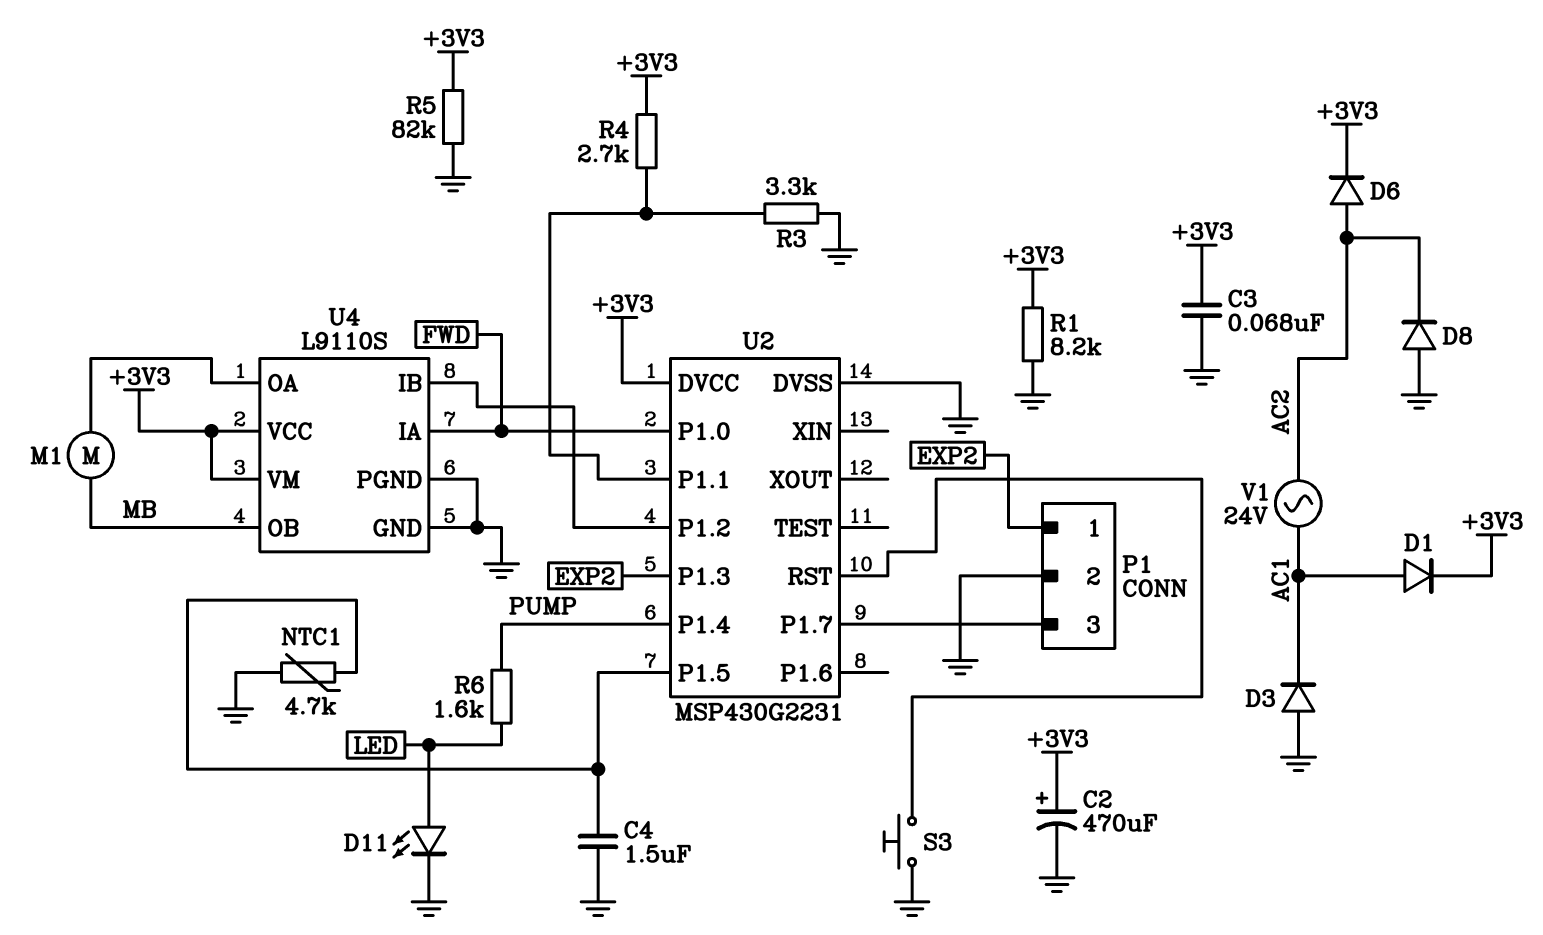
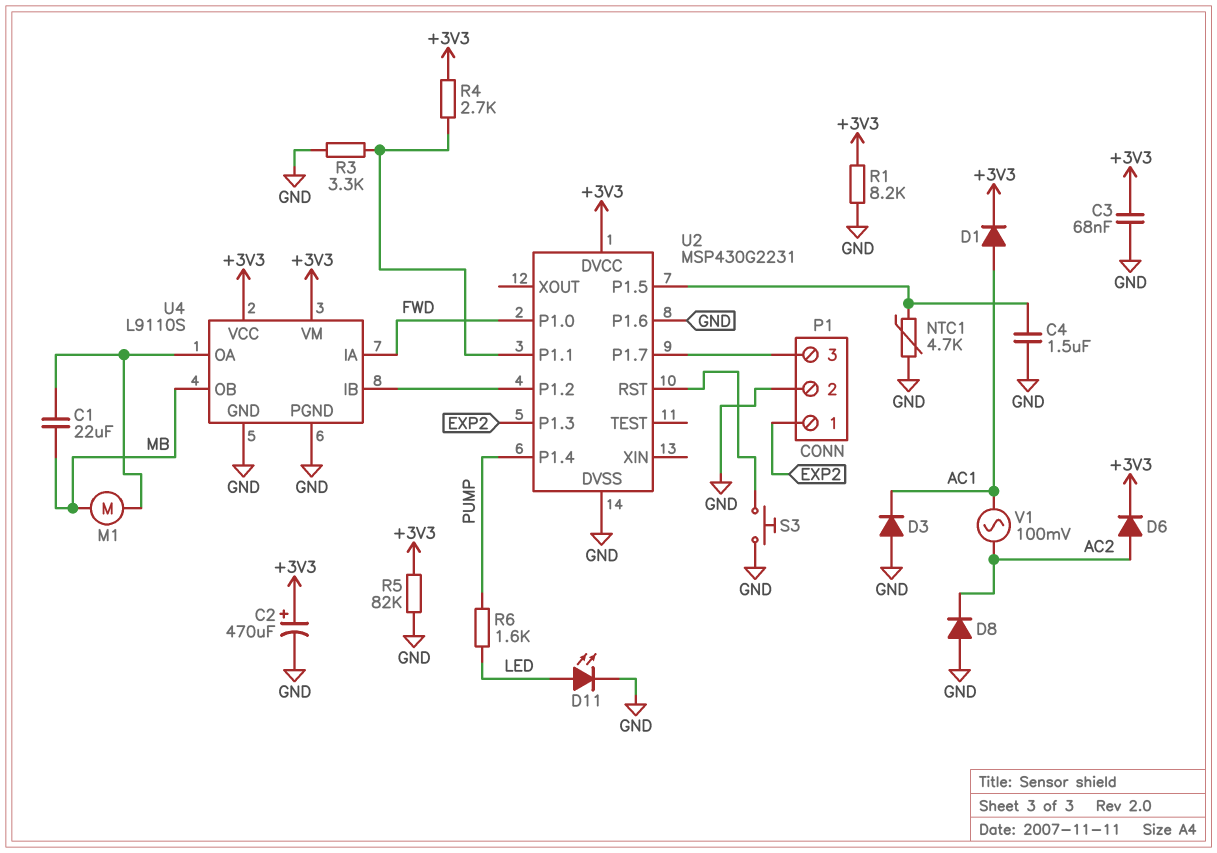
C1: none -> 22uF (MB, U4/OA)
U2 pin P1.6: none -> GND
V1: AC 24V (AC1, AC2) -> AC 100mV (AC1, AC2)

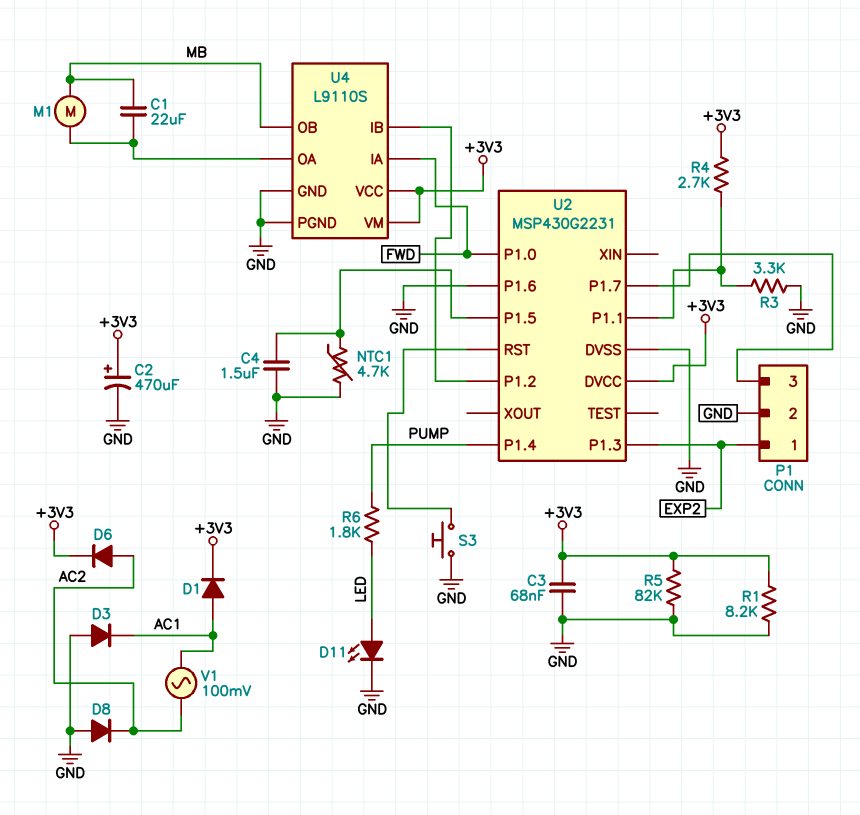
R6: 1.6k (LED, PUMP) -> 1.8k (LED, PUMP)

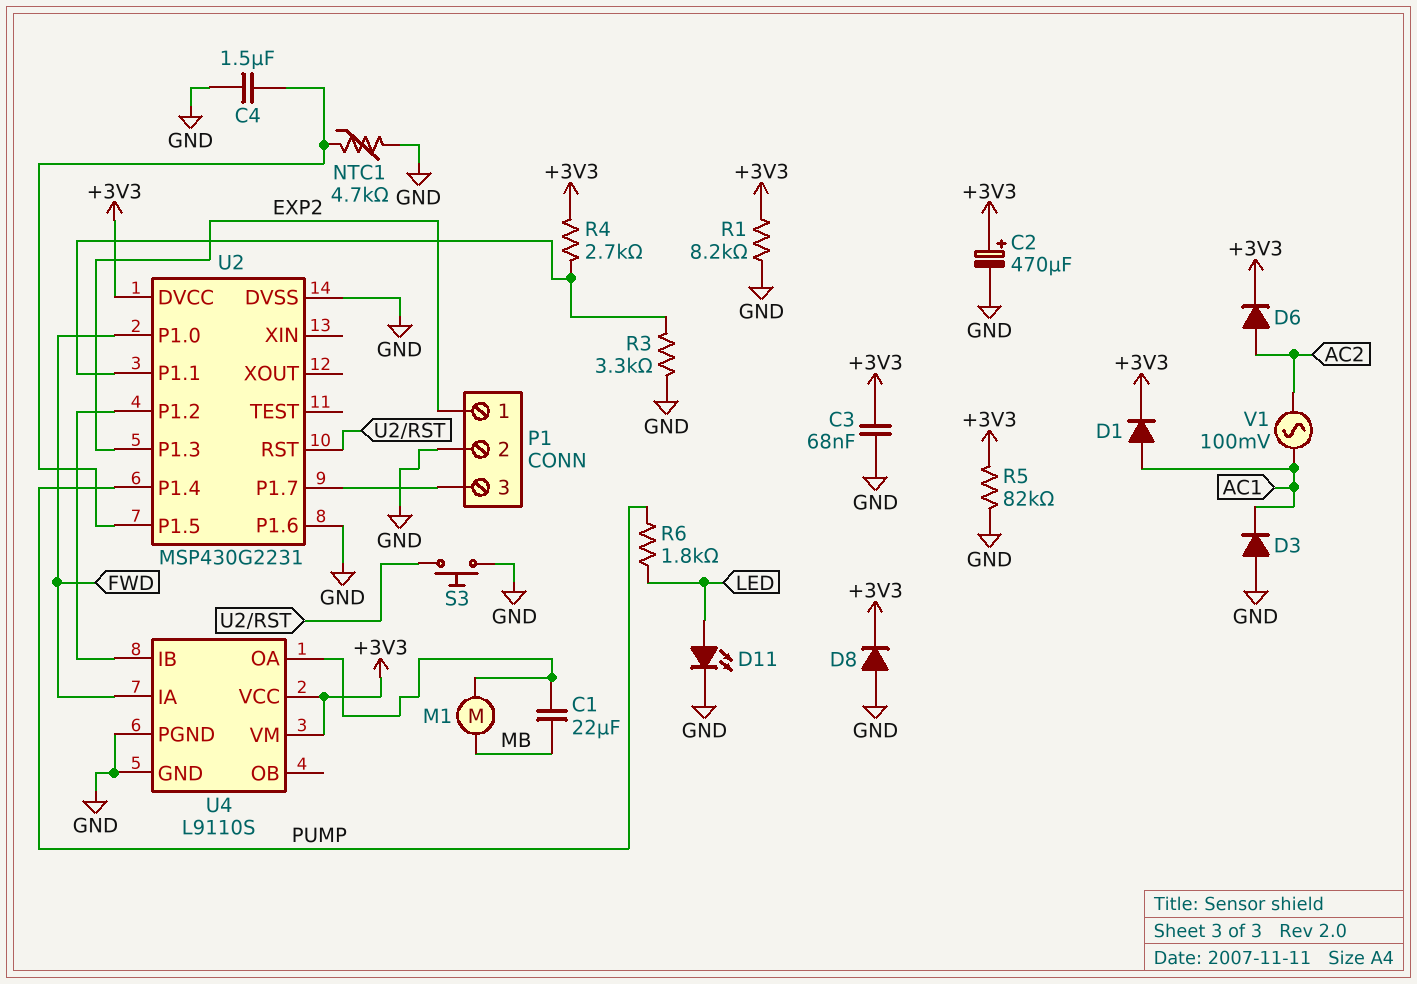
D8: diode (A GND, K AC2) -> diode (A GND, K +3V3)
U4 pin OB: MB -> none

